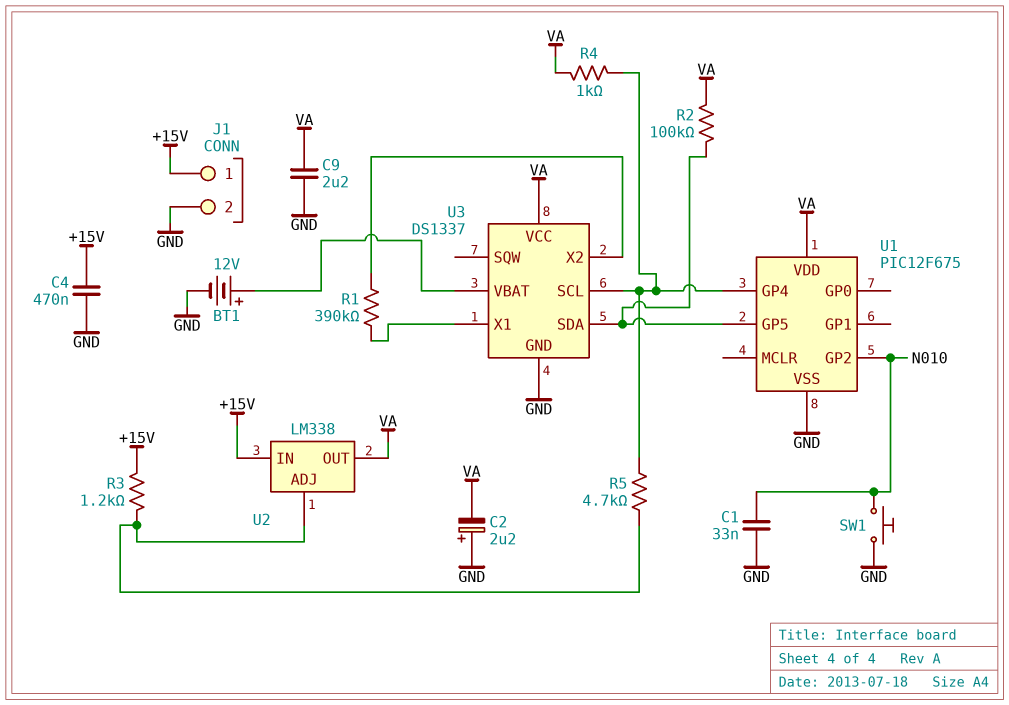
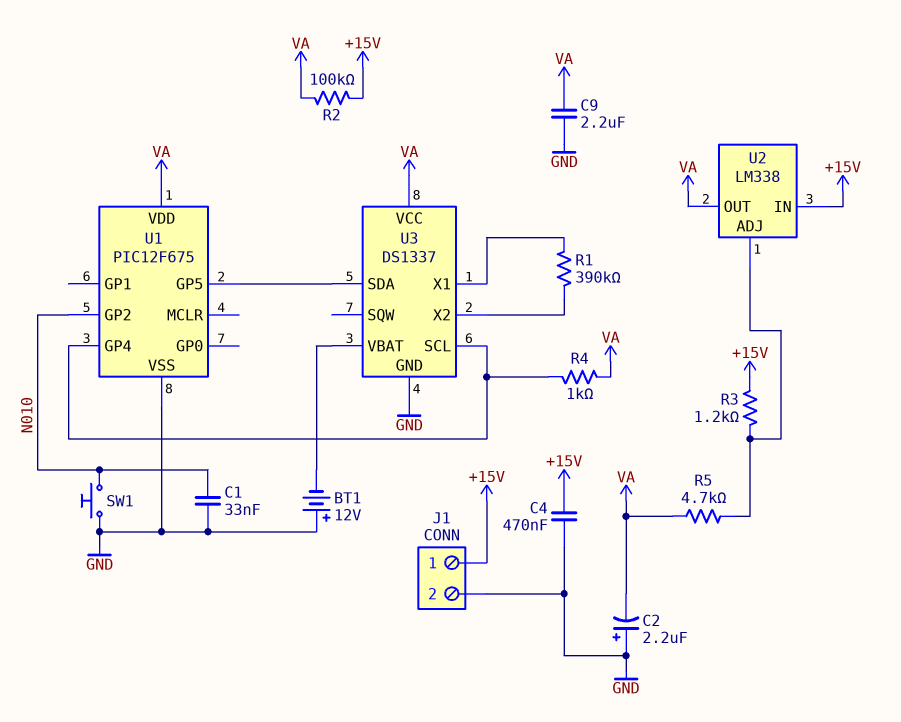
BT1: 12V (plus U3/VBAT, minus GND) -> 12V (plus GND, minus U3/VBAT)
R2: 100k (U1/GP5, VA) -> 100k (+15V, VA)
R5: 4.7k (U1/GP4, U2/ADJ) -> 4.7k (U2/ADJ, VA)

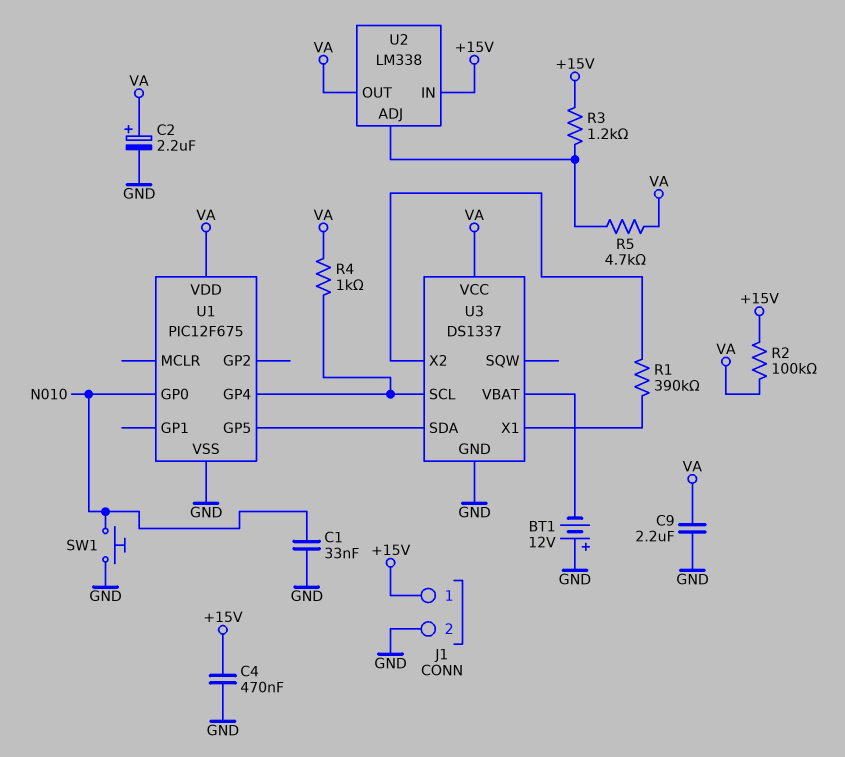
C2: 2.2uF (plus GND, minus VA) -> 2.2uF (plus VA, minus GND)
U1 pin GP0: none -> N010
U1 pin GP2: N010 -> none

